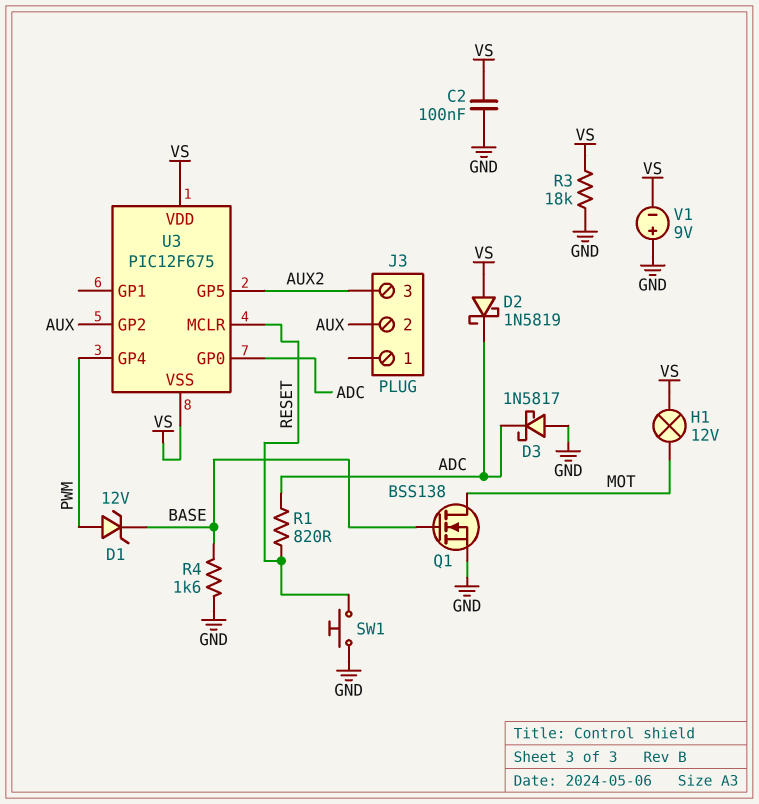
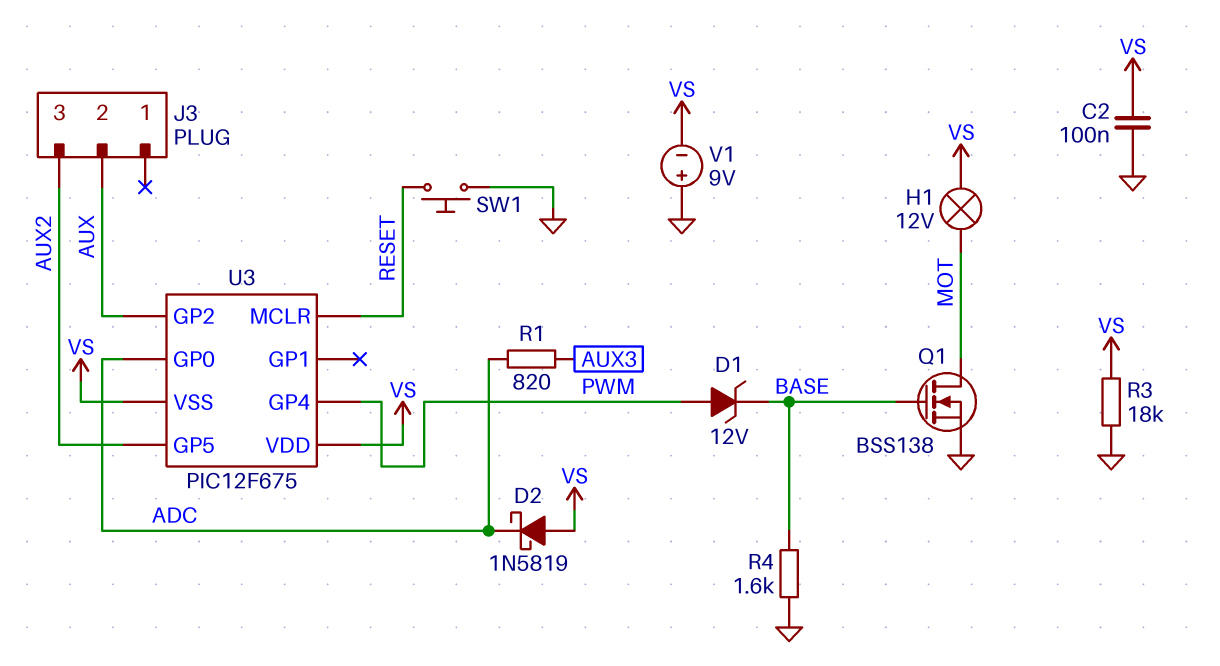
D3: schottky 1N5817 (A GND, K ADC) -> none
R1: 820 (ADC, RESET) -> 820 (ADC, AUX3)

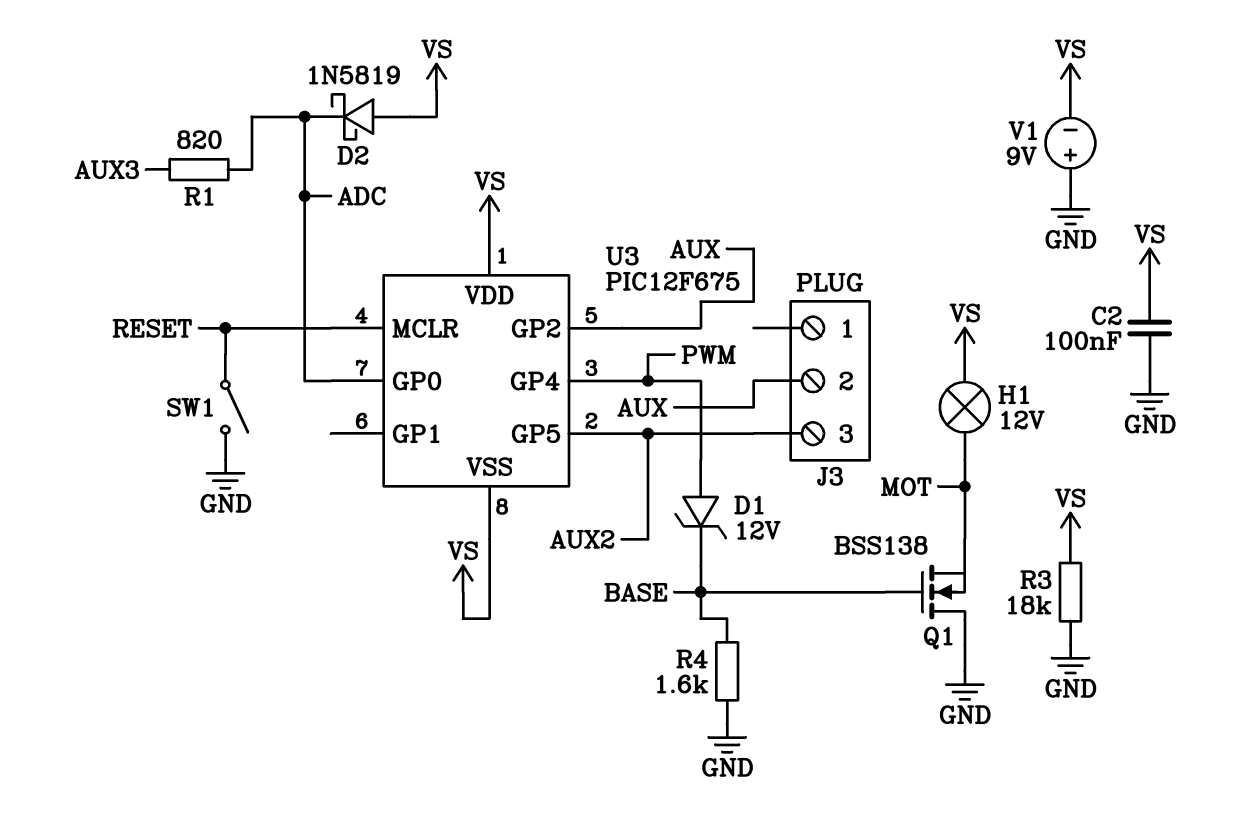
Q1: NMOS BSS138 (G BASE, D MOT, S GND) -> NMOS BSS138 (G BASE, D GND, S MOT)
SW1: button (GND, RESET) -> switch (GND, RESET)

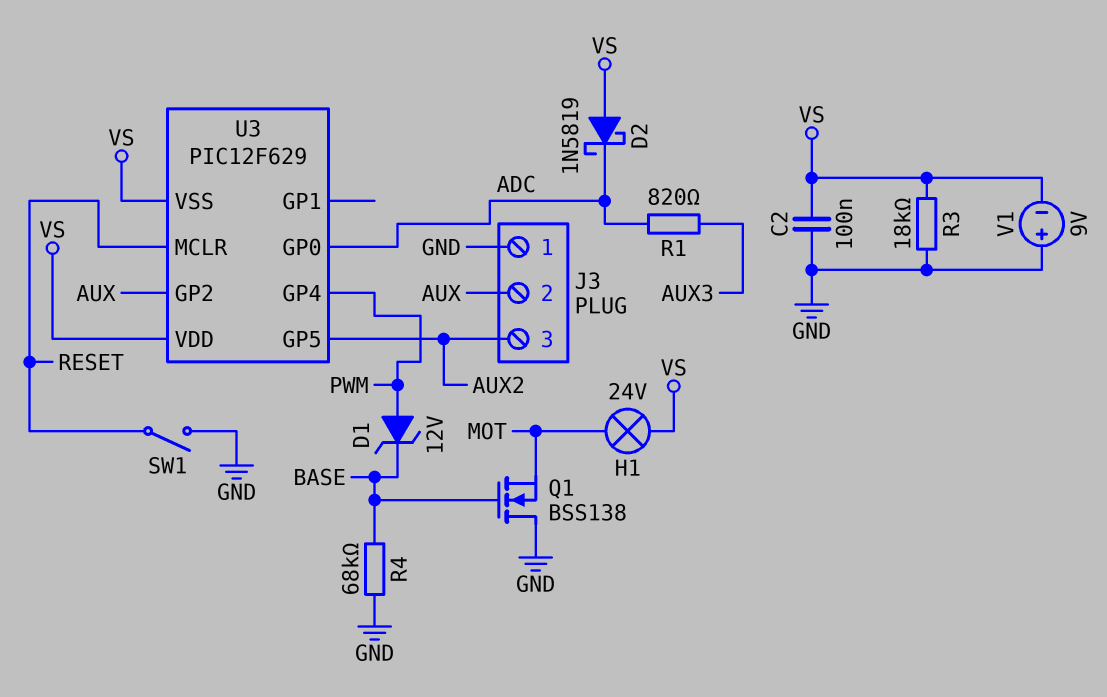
H1: lamp 12V (MOT, VS) -> lamp 24V (MOT, VS)
J3 pin 1: none -> GND
R4: 1.6k (BASE, GND) -> 68k (BASE, GND)
U3: PIC12F675 -> PIC12F629

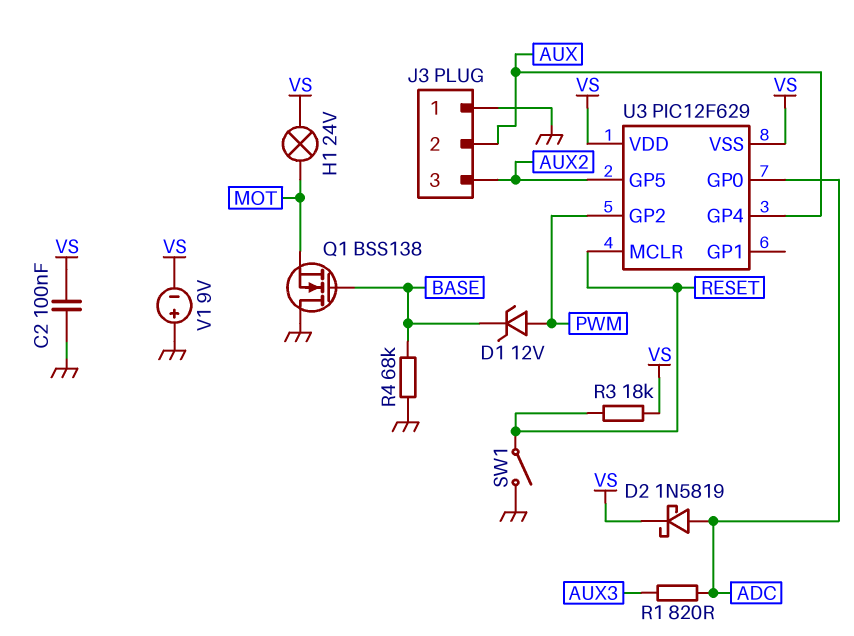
D2: schottky 1N5819 (A VS, K ADC) -> schottky 1N5819 (A ADC, K VS)
R3: 18k (GND, VS) -> 18k (RESET, VS)
U3 pin GP2: AUX -> PWM
U3 pin GP4: PWM -> AUX

